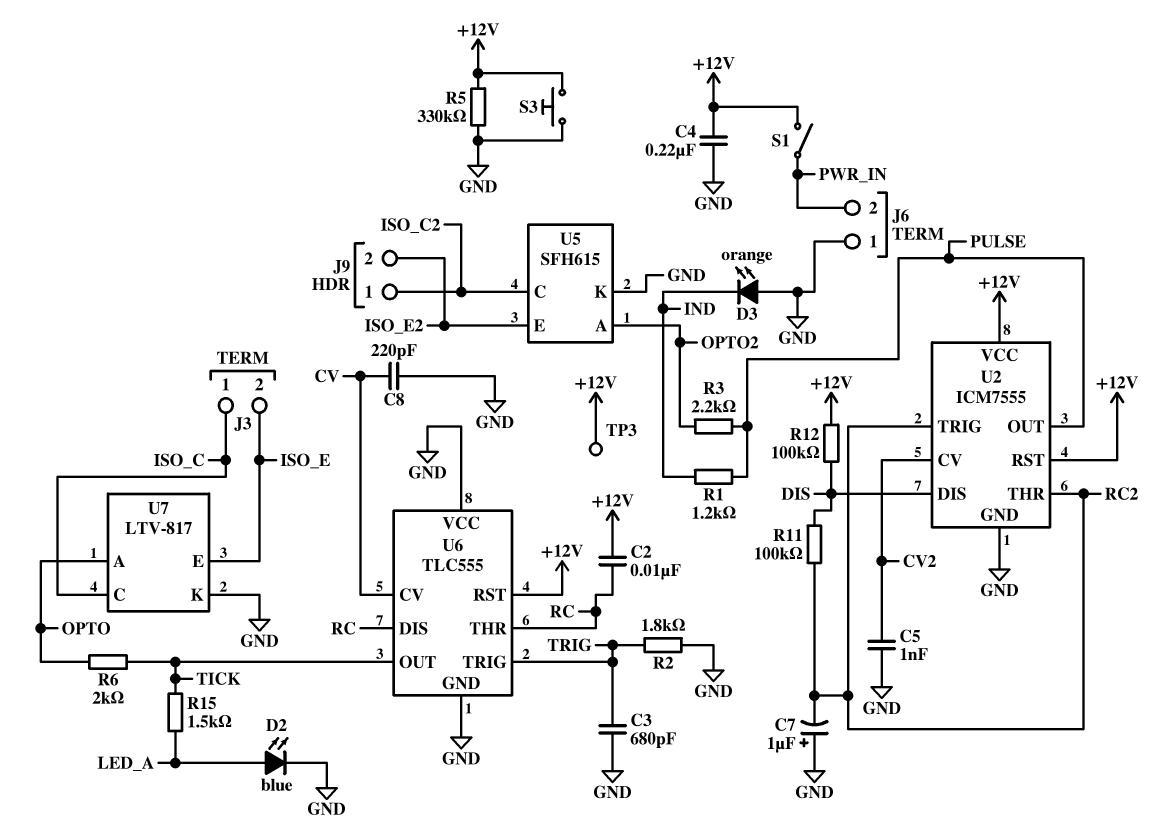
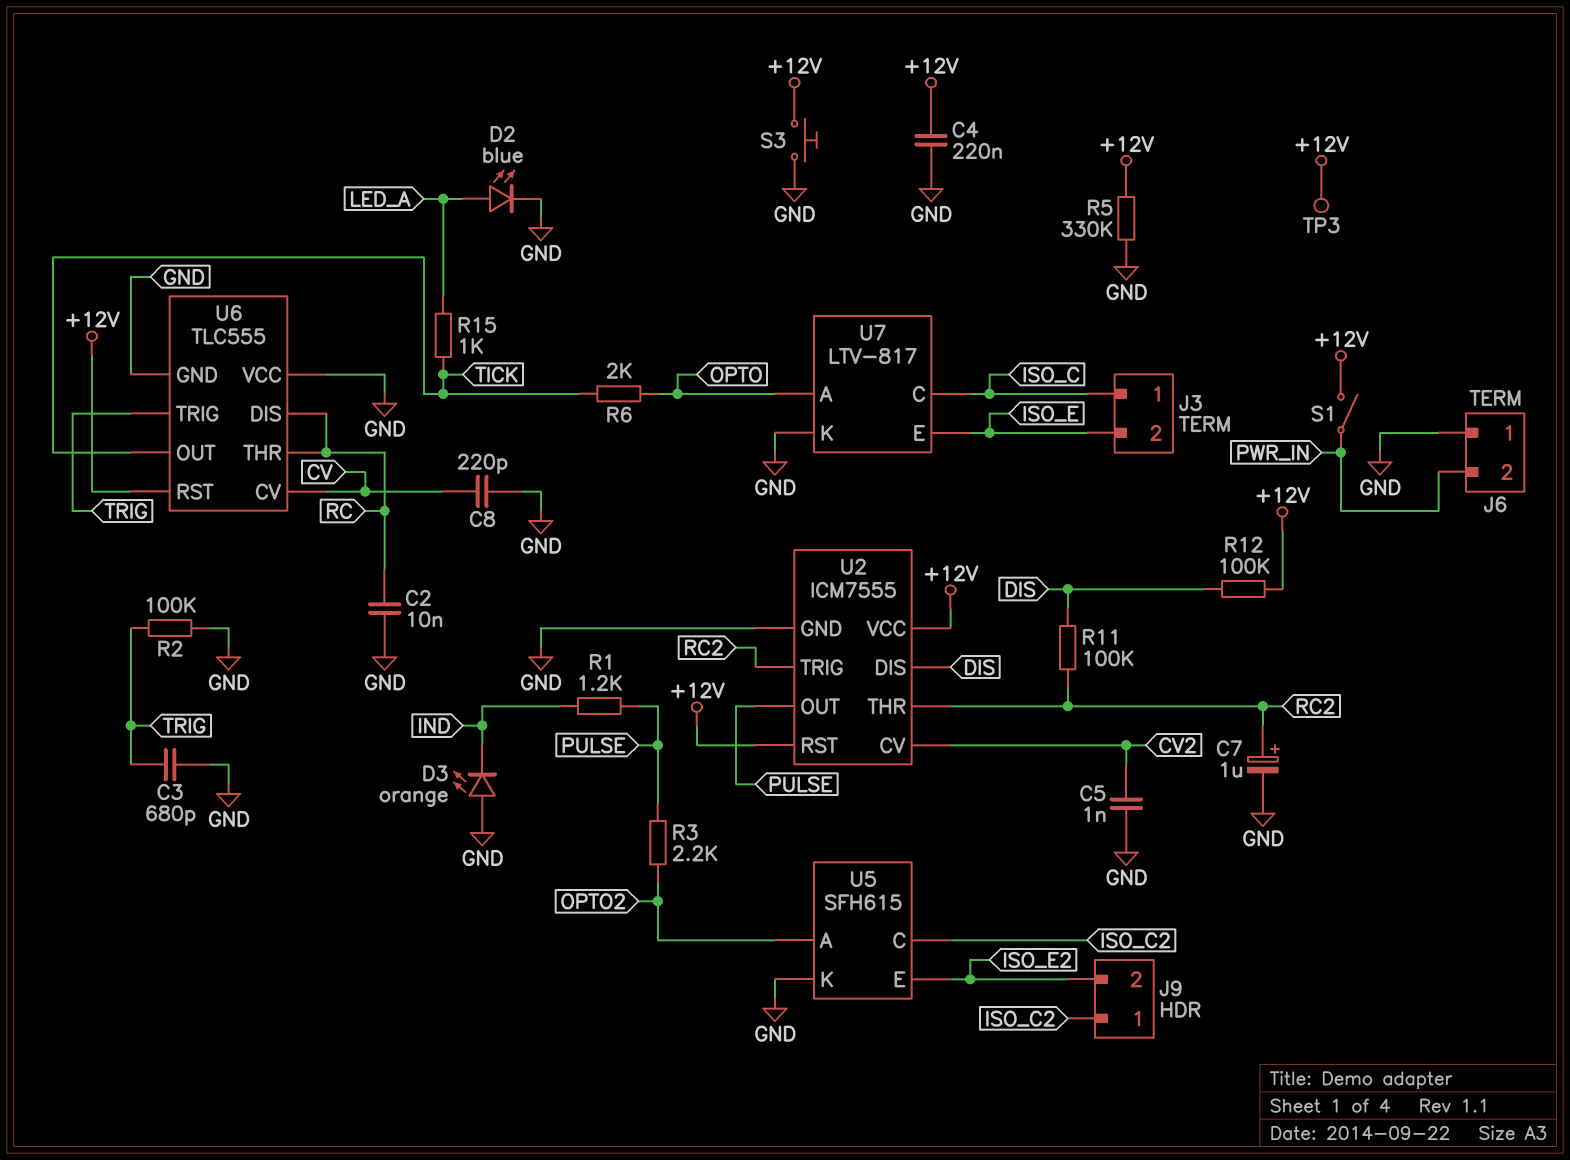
C2: 10nF (+12V, RC) -> 10nF (GND, RC)
C7: 1uF (plus GND, minus RC2) -> 1uF (plus RC2, minus GND)
R2: 1.8k (GND, TRIG) -> 100k (GND, TRIG)
R15: 1.5k (LED_A, TICK) -> 1k (LED_A, TICK)

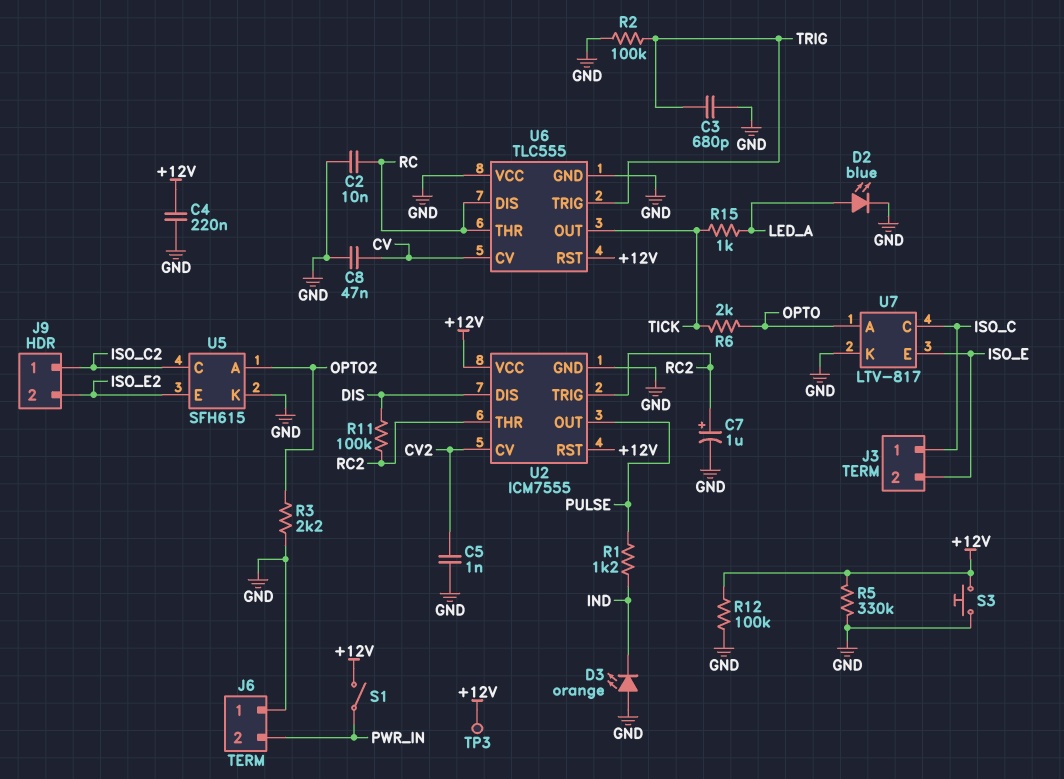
C8: 220pF (CV, GND) -> 47nF (CV, GND)
R3: 2.2k (OPTO2, PULSE) -> 2.2k (GND, OPTO2)
R12: 100k (+12V, DIS) -> 100k (+12V, GND)

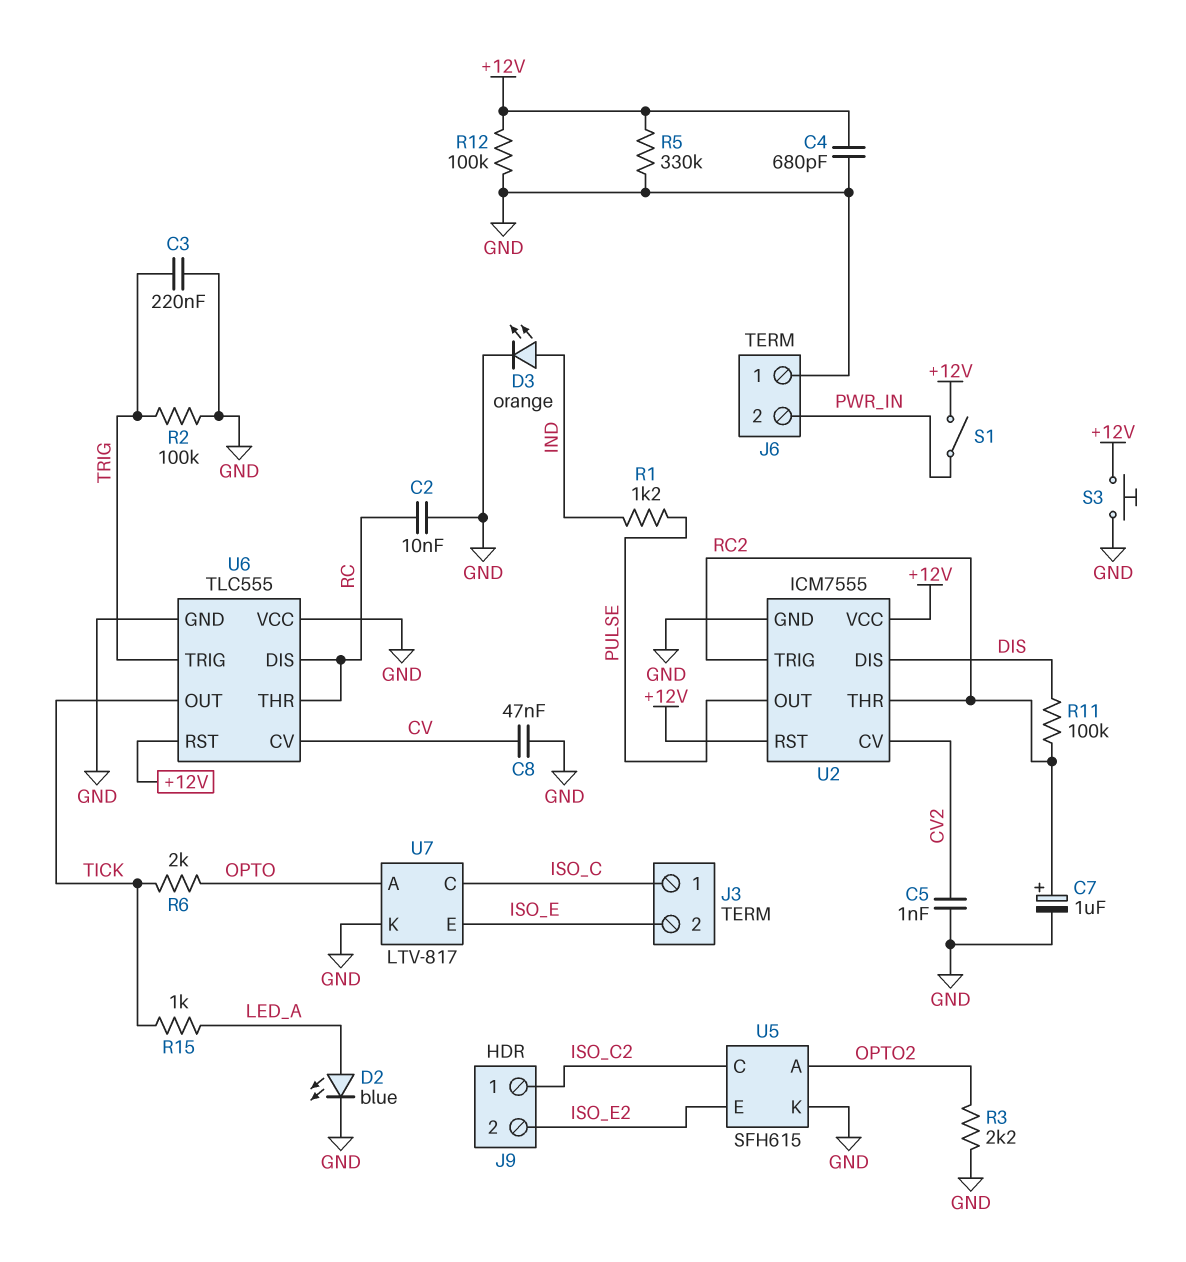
C3: 680pF (GND, TRIG) -> 220nF (GND, TRIG)
C4: 220nF (+12V, GND) -> 680pF (+12V, GND)
D3: LED orange (A GND, K IND) -> LED orange (A IND, K GND)
TP3: test point (+12V) -> none

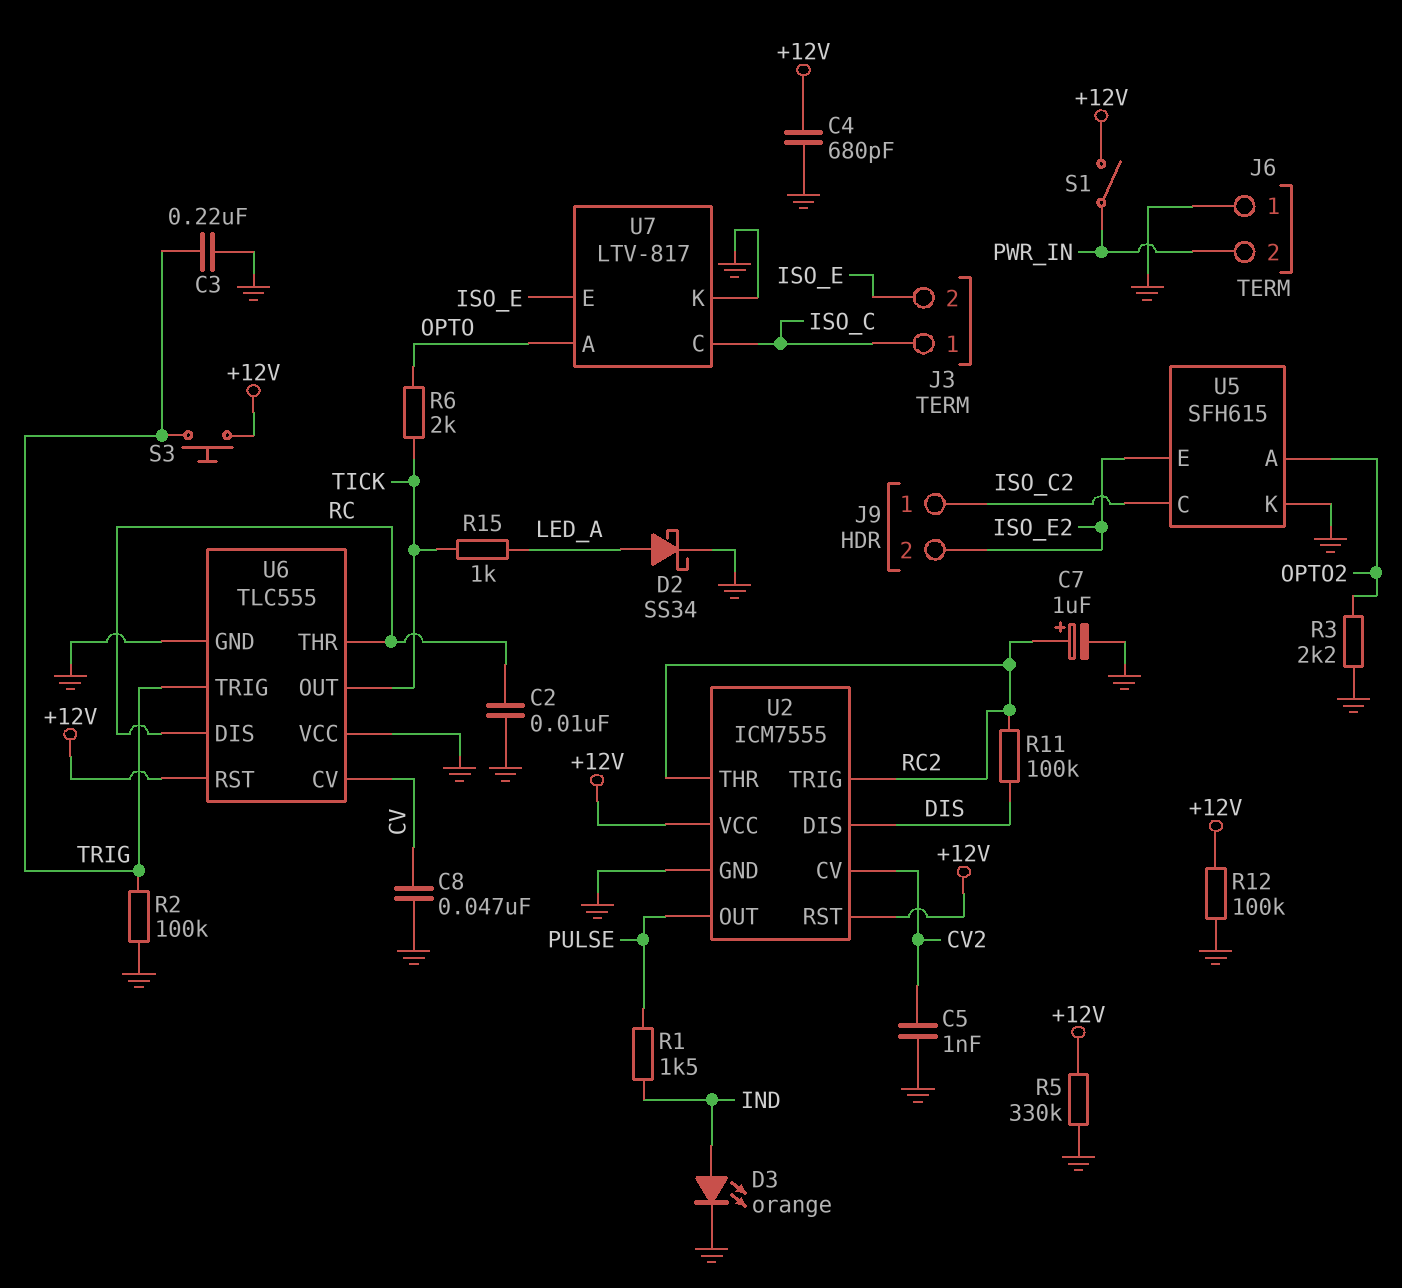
D2: LED blue (A LED_A, K GND) -> schottky SS34 (A LED_A, K GND)
R1: 1.2k (IND, PULSE) -> 1.5k (IND, PULSE)
S3: button (+12V, GND) -> button (+12V, TRIG)

